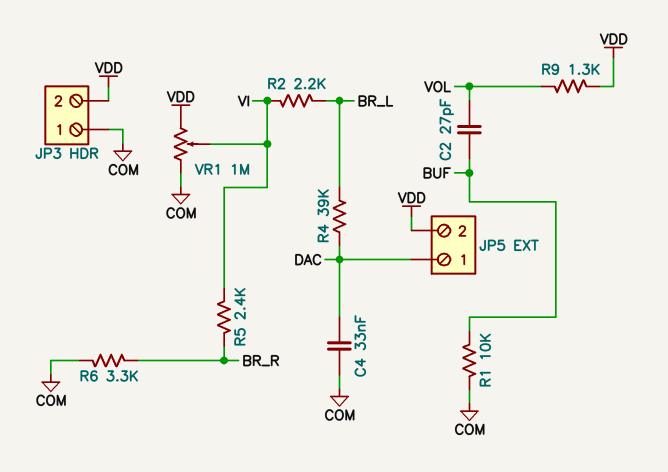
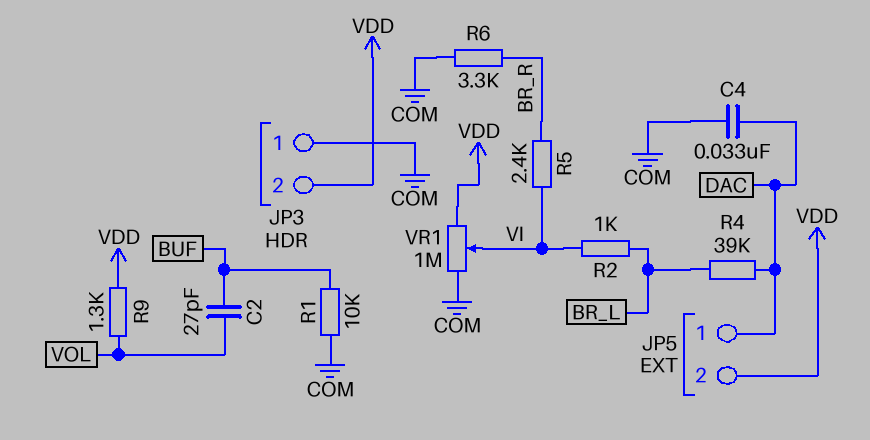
R2: 2.2k (BR_L, VI) -> 1k (BR_L, VI)

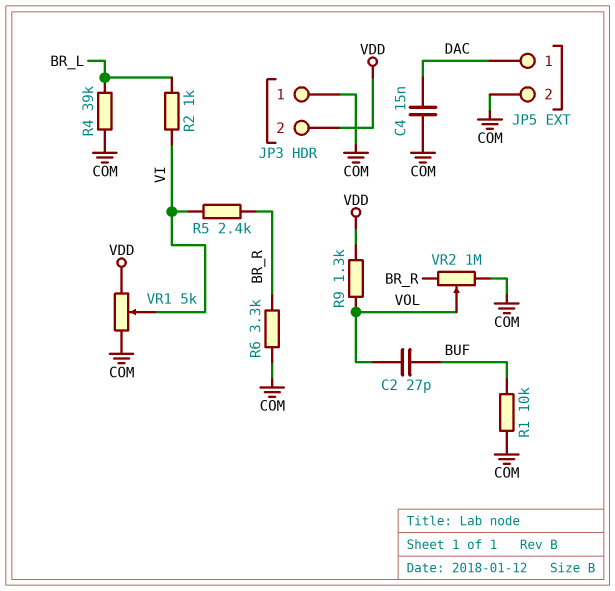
C4: 33nF (COM, DAC) -> 15nF (COM, DAC)
JP5 pin 2: VDD -> COM
R4: 39k (BR_L, DAC) -> 39k (BR_L, COM)
VR1: 1M (COM, VDD, wiper VI) -> 5k (COM, VDD, wiper VI)
VR2: none -> 1M (BR_R, COM, wiper VOL)

